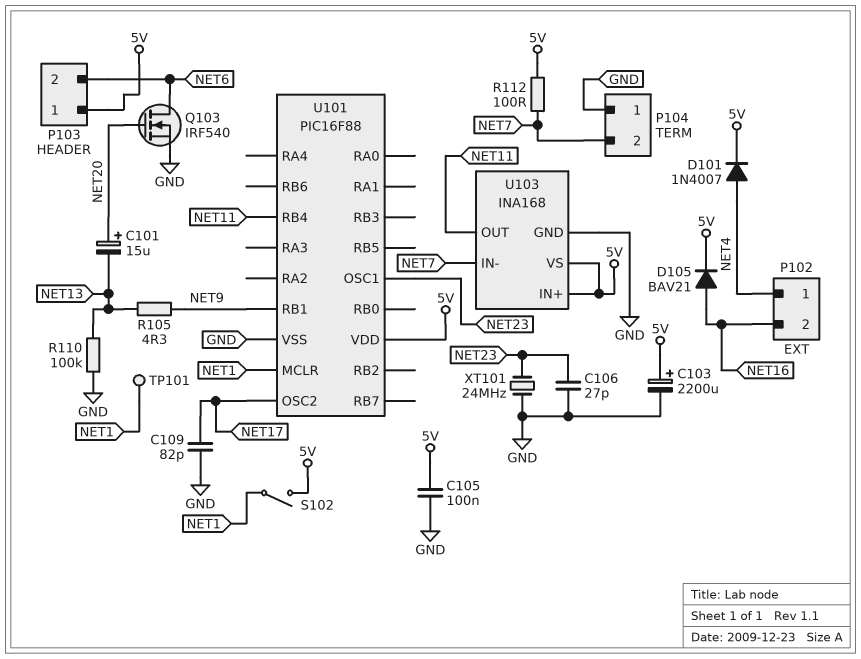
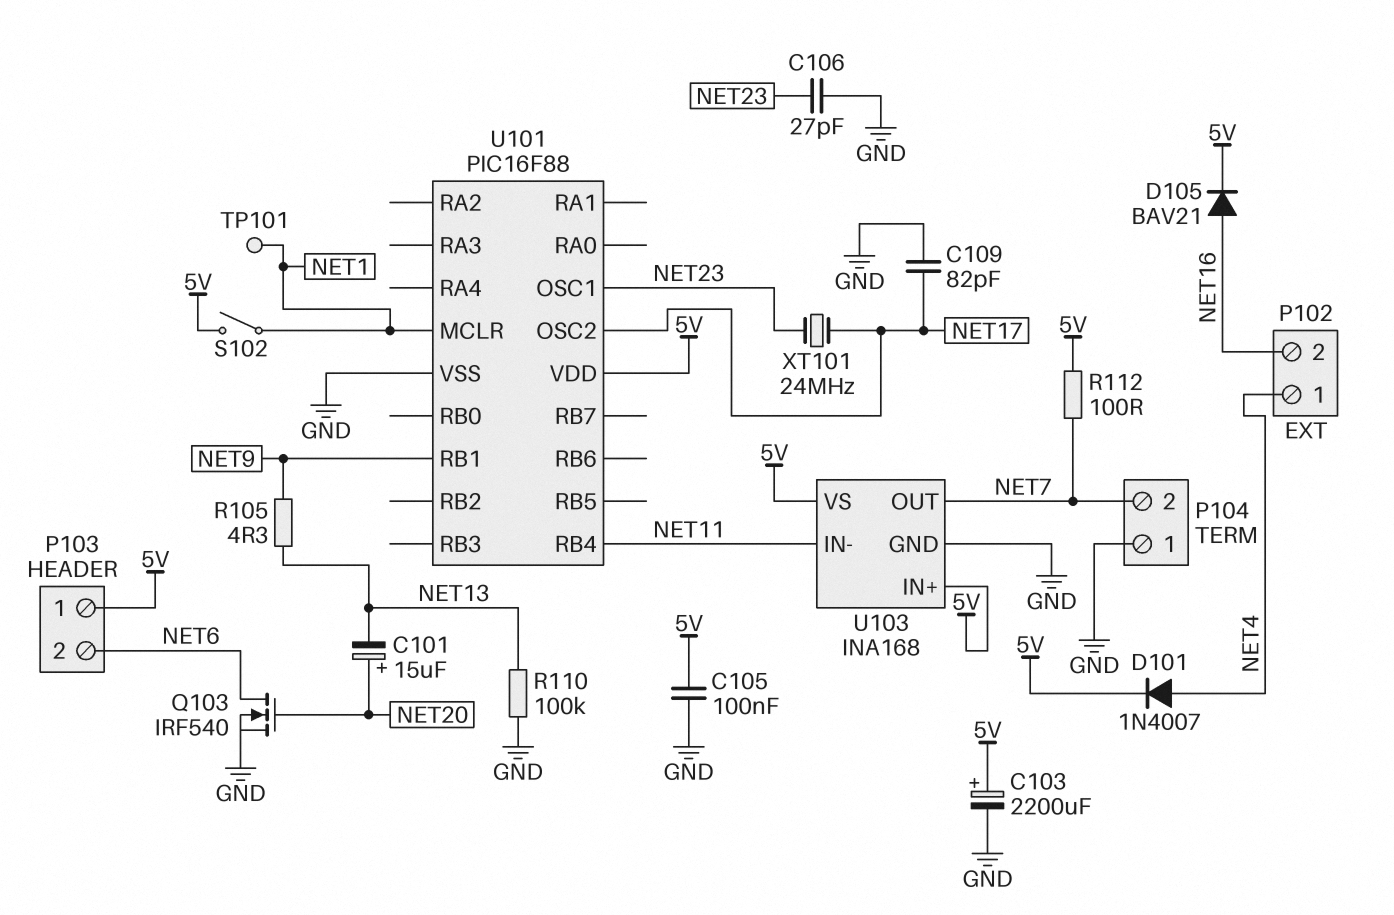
U103 pin IN-: NET7 -> NET11
U103 pin OUT: NET11 -> NET7
XT101: 24MHz (GND, NET23) -> 24MHz (NET17, NET23)

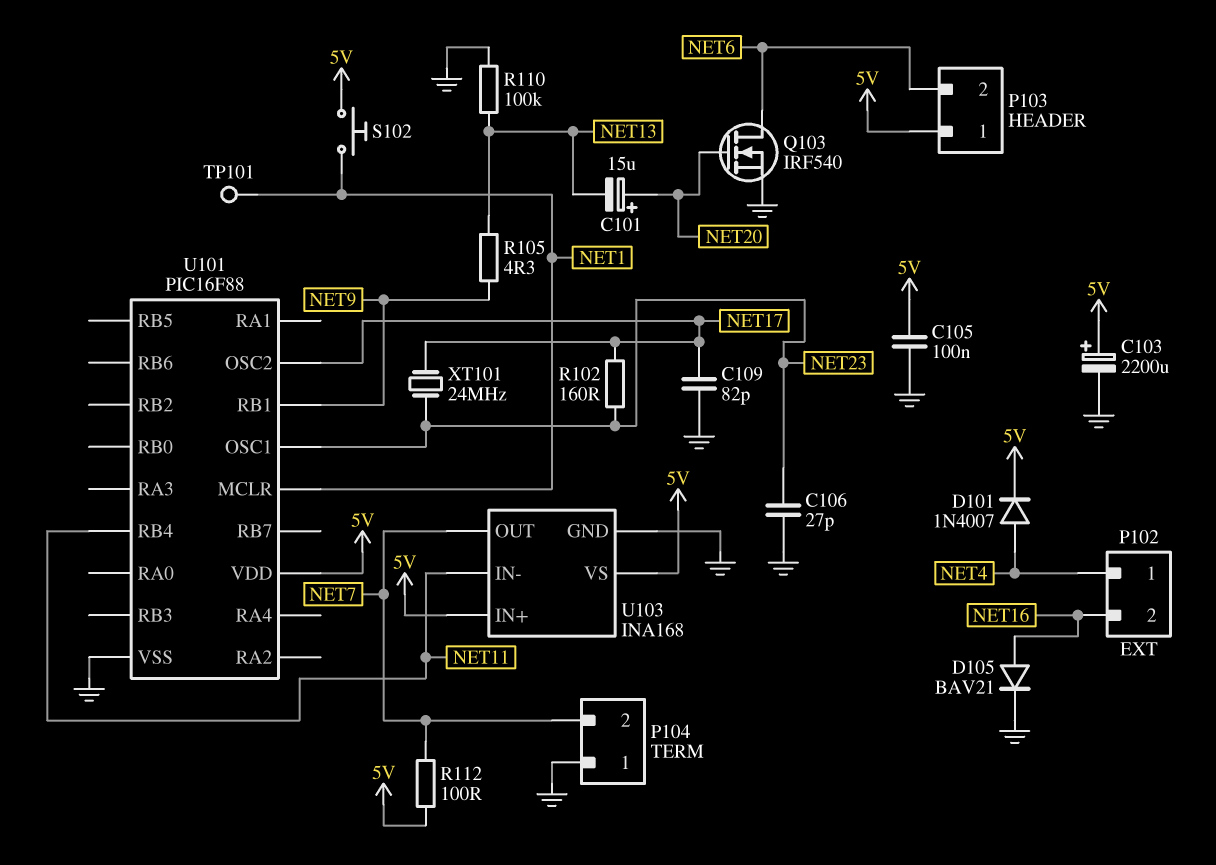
D105: diode BAV21 (A NET16, K 5V) -> diode BAV21 (A NET16, K GND)
R102: none -> 160 (NET17, NET23)
S102: switch (5V, NET1) -> button (5V, NET1)

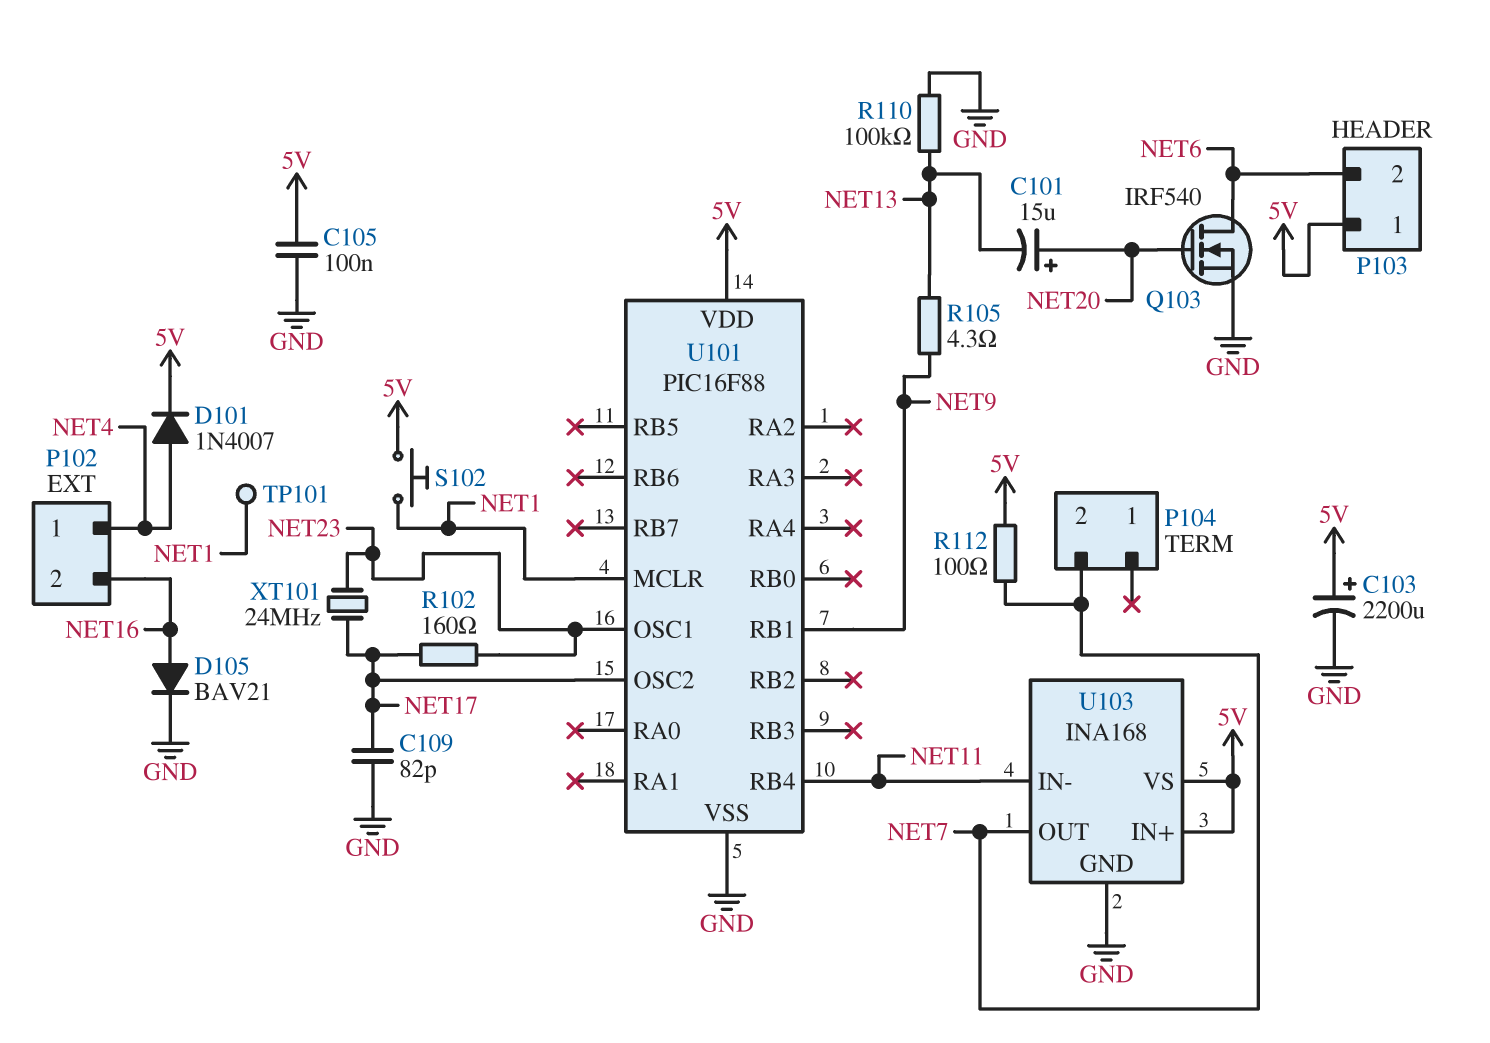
C106: 27pF (GND, NET23) -> none
P104 pin 1: GND -> none

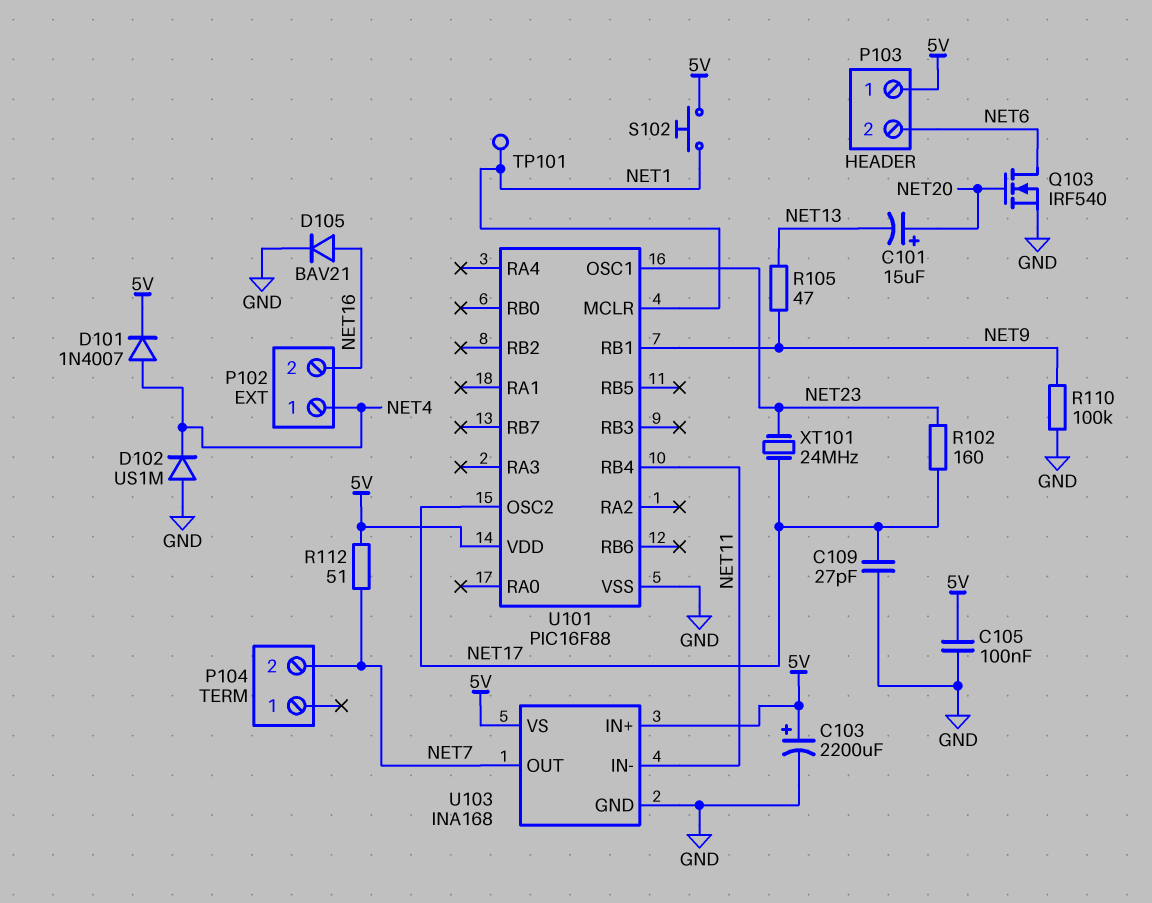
C109: 82pF (GND, NET17) -> 27pF (GND, NET17)
D102: none -> diode US1M (A GND, K NET4)
R105: 4.3 (NET9, NET13) -> 47 (NET9, NET13)
R110: 100k (GND, NET13) -> 100k (GND, NET9)
R112: 100 (5V, NET7) -> 51 (5V, NET7)

